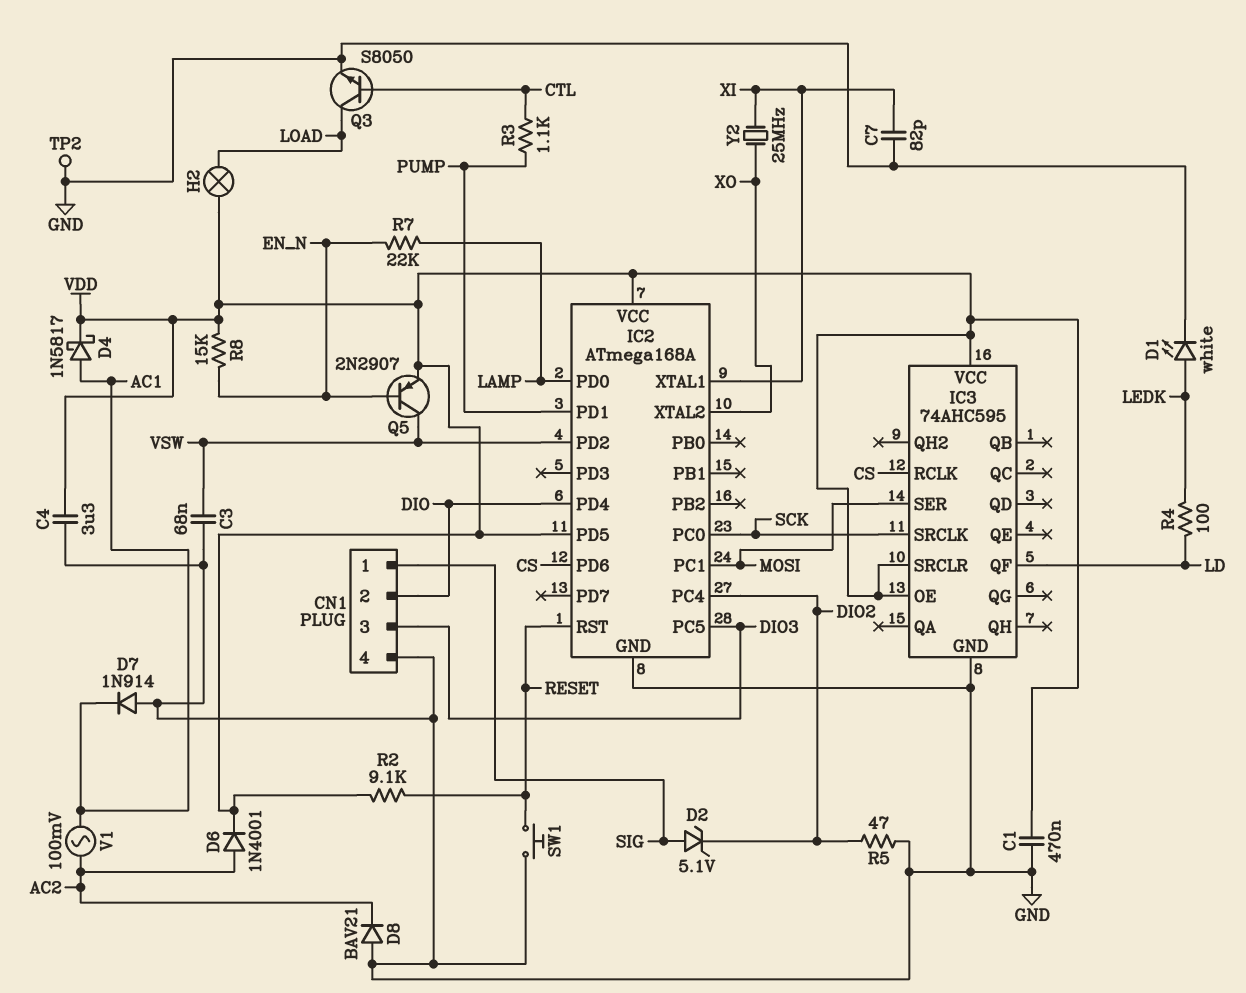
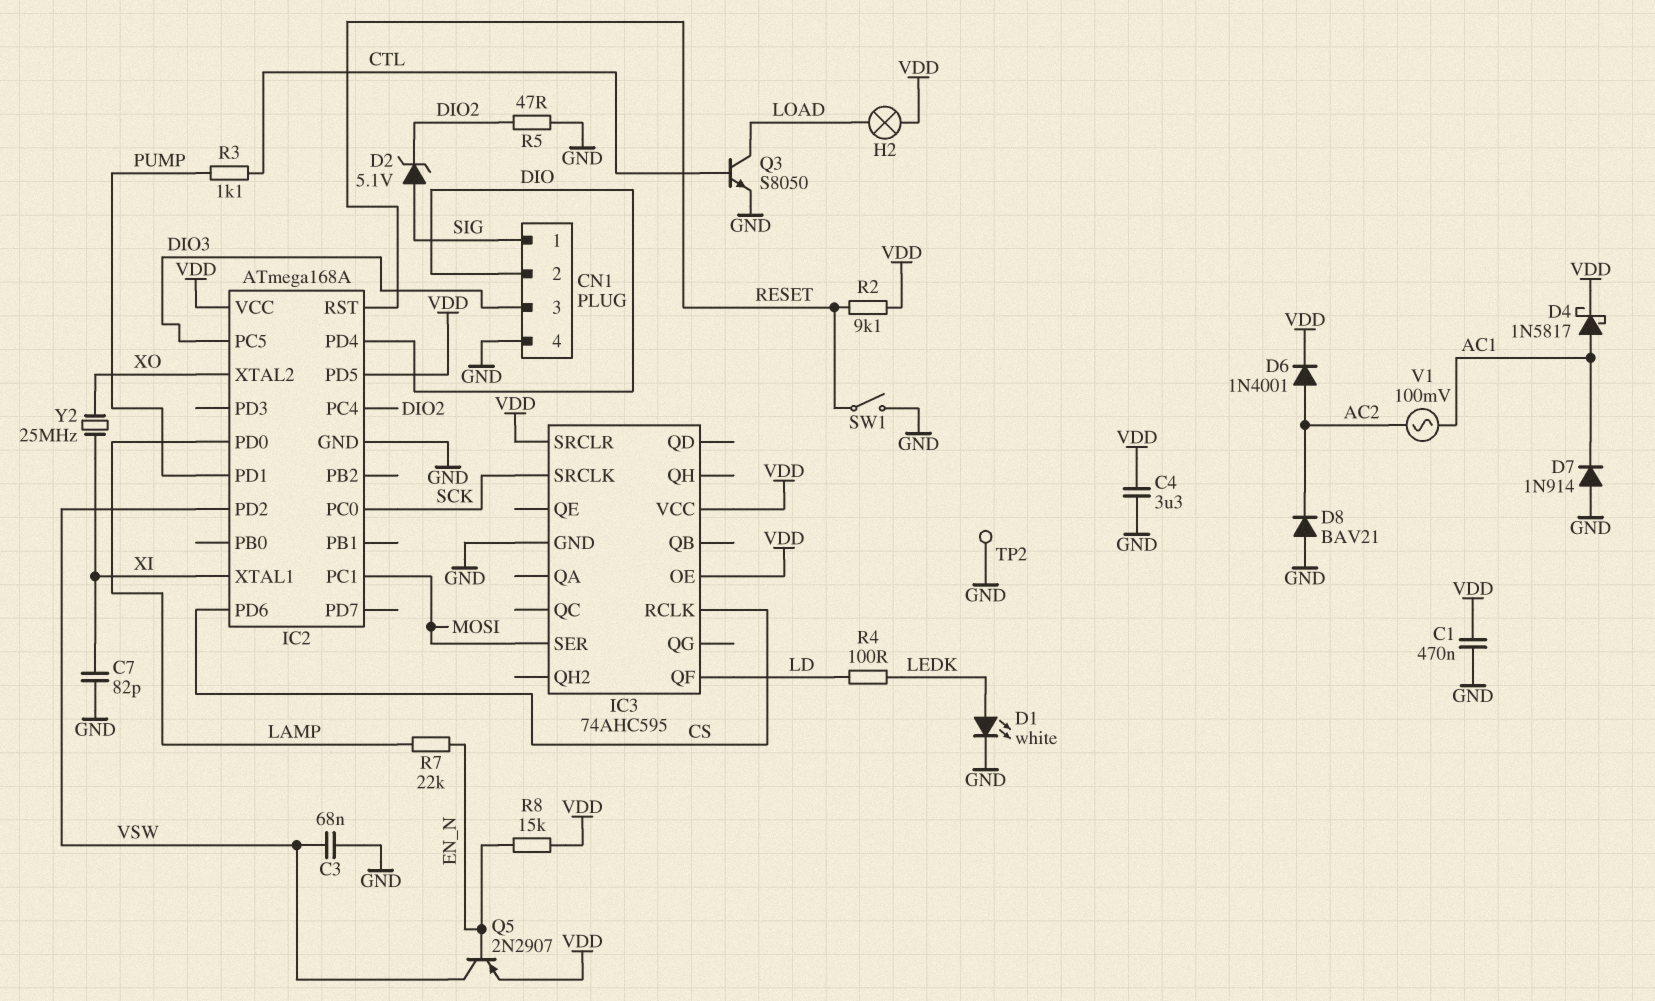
SW1: button (GND, RESET) -> switch (GND, RESET)

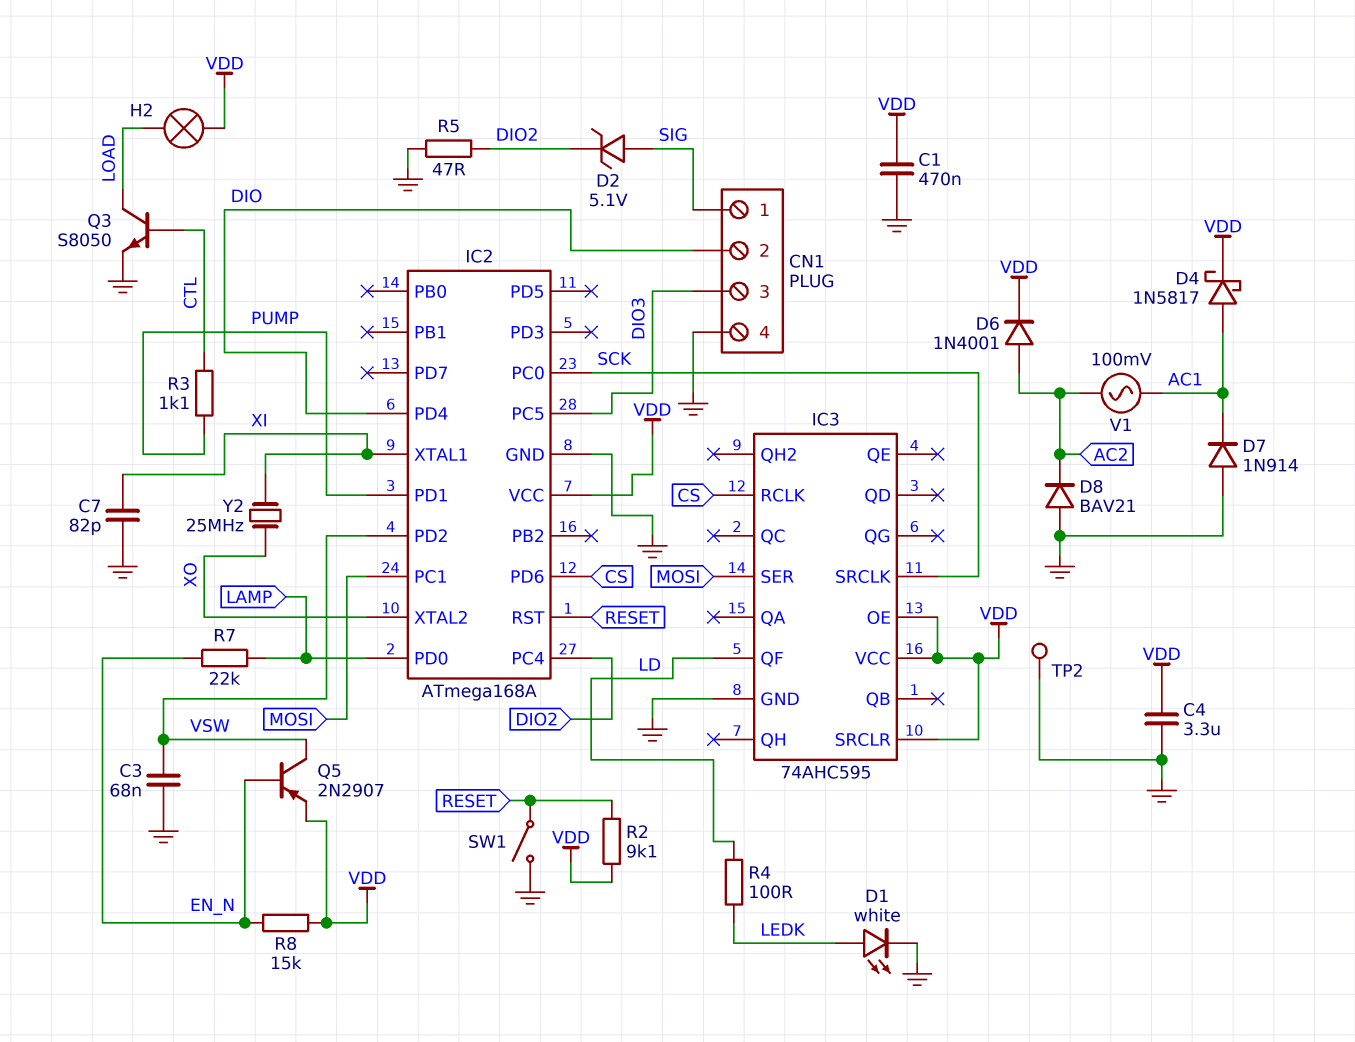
IC2 pin PD5: VDD -> none

